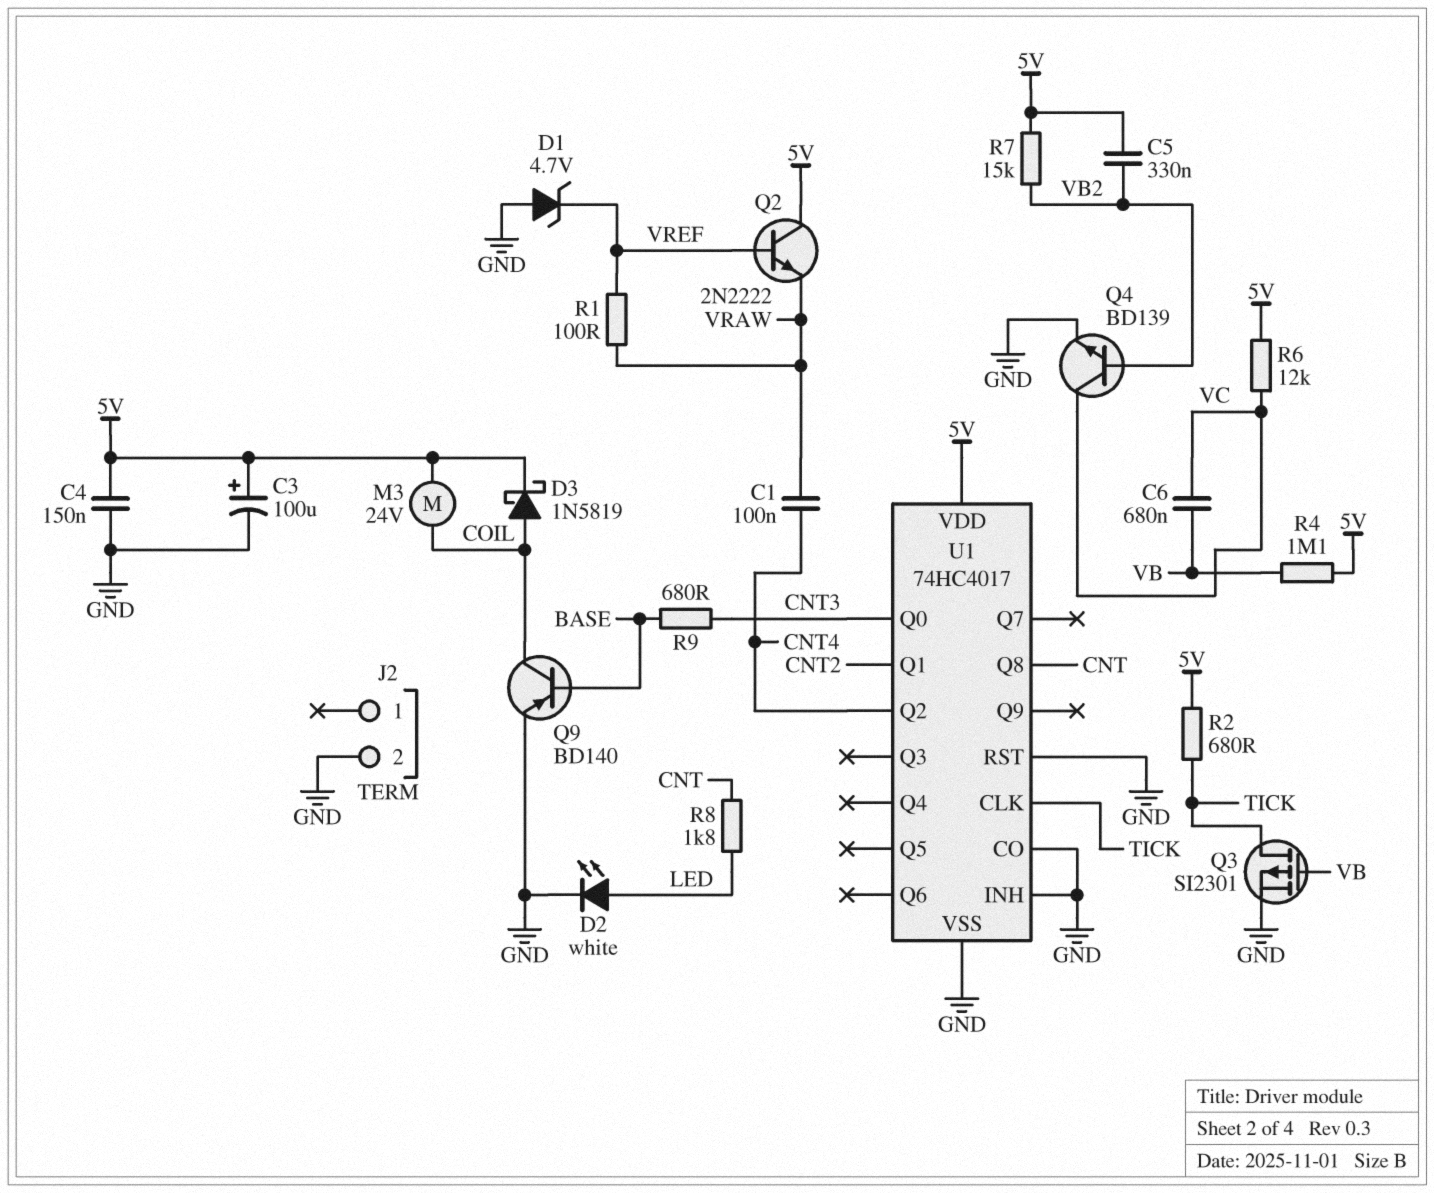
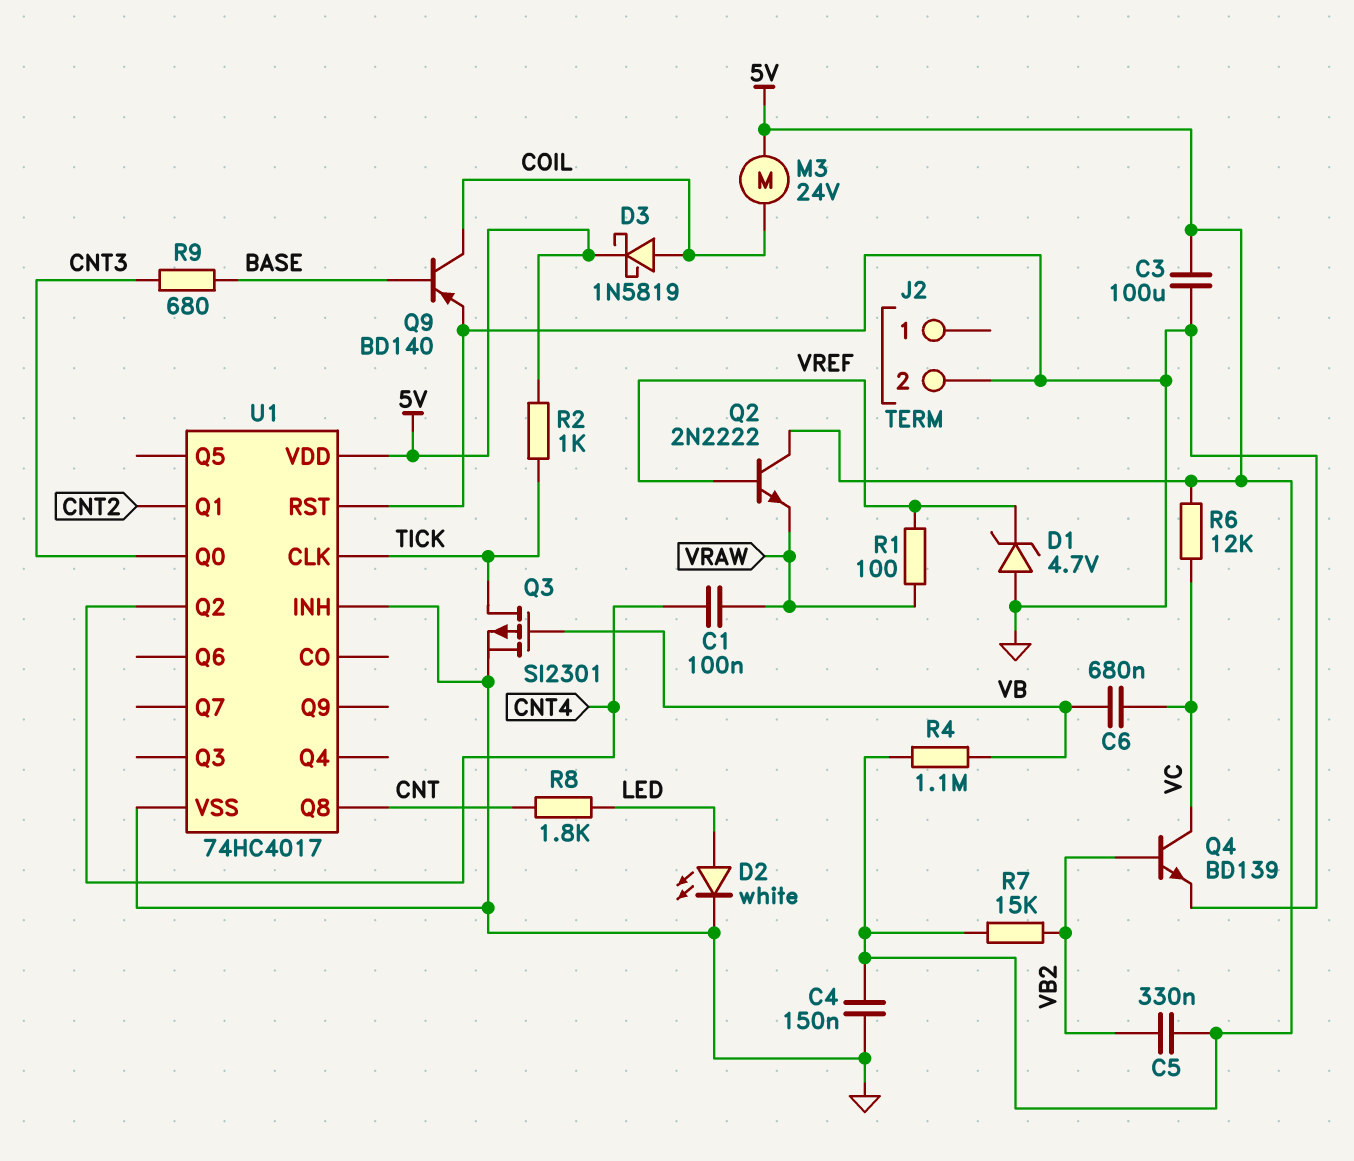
C3: 100uF (plus 5V, minus GND) -> 100uF (5V, GND)
R2: 680 (5V, TICK) -> 1k (5V, TICK)
U1 pin CO: GND -> none

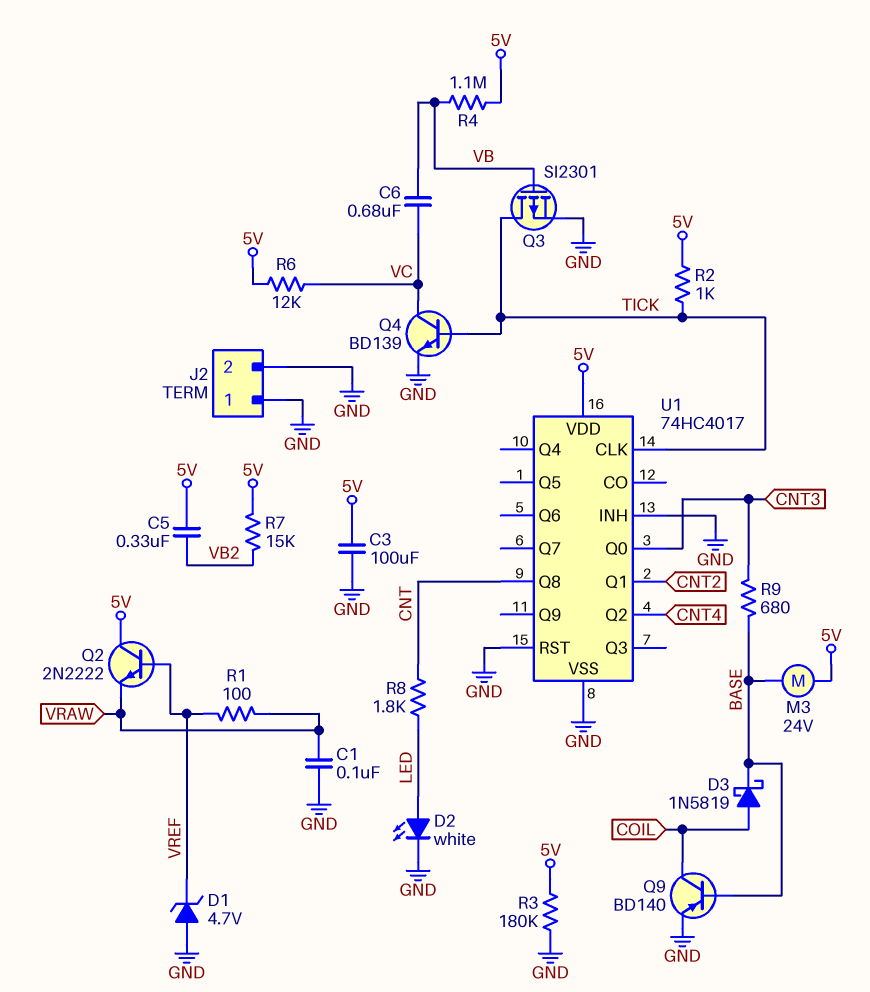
C1: 100nF (CNT4, VRAW) -> 100nF (GND, VRAW)
C4: 150nF (5V, GND) -> none
D3: schottky 1N5819 (A COIL, K 5V) -> schottky 1N5819 (A COIL, K BASE)
J2 pin 1: none -> GND
M3: motor 24V (5V, COIL) -> motor 24V (5V, BASE)
Q4: NPN BD139 (B VB2, C VC, E GND) -> NPN BD139 (B TICK, C VC, E GND)
R3: none -> 180k (5V, GND)

